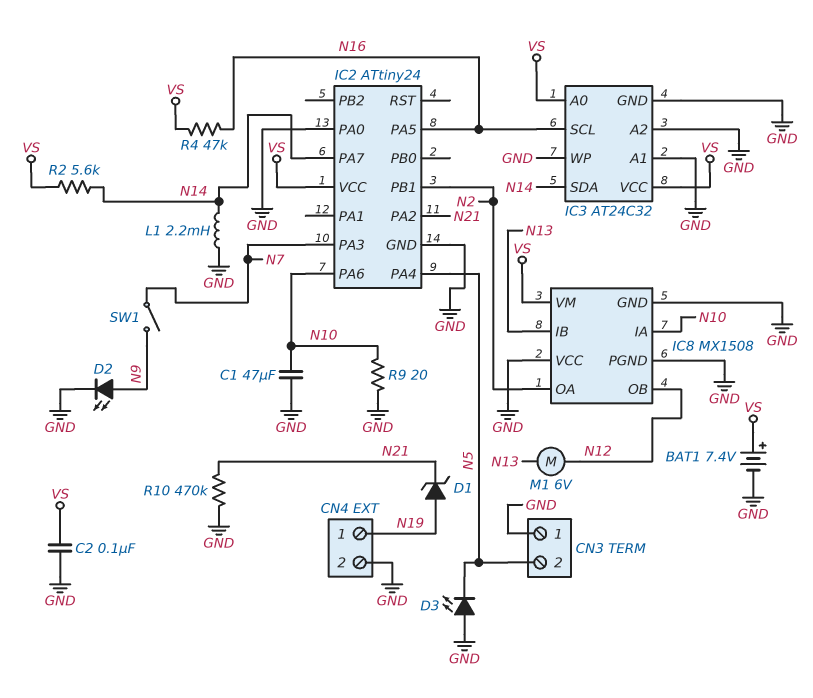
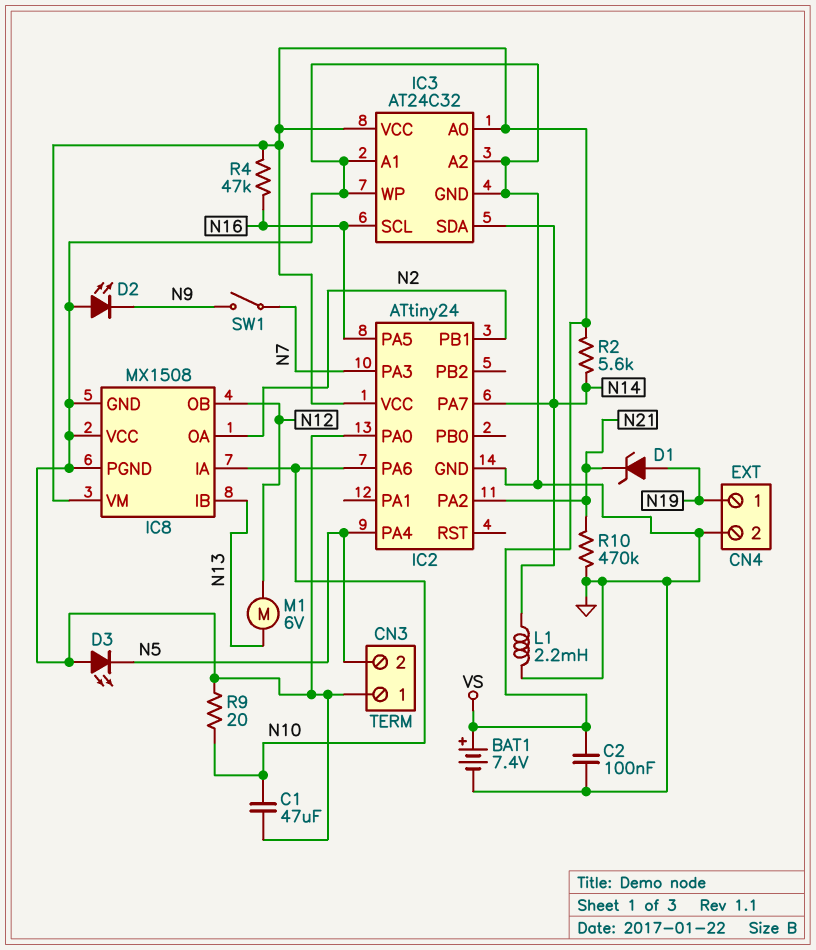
D2: LED (A N9, K GND) -> LED (A GND, K N9)

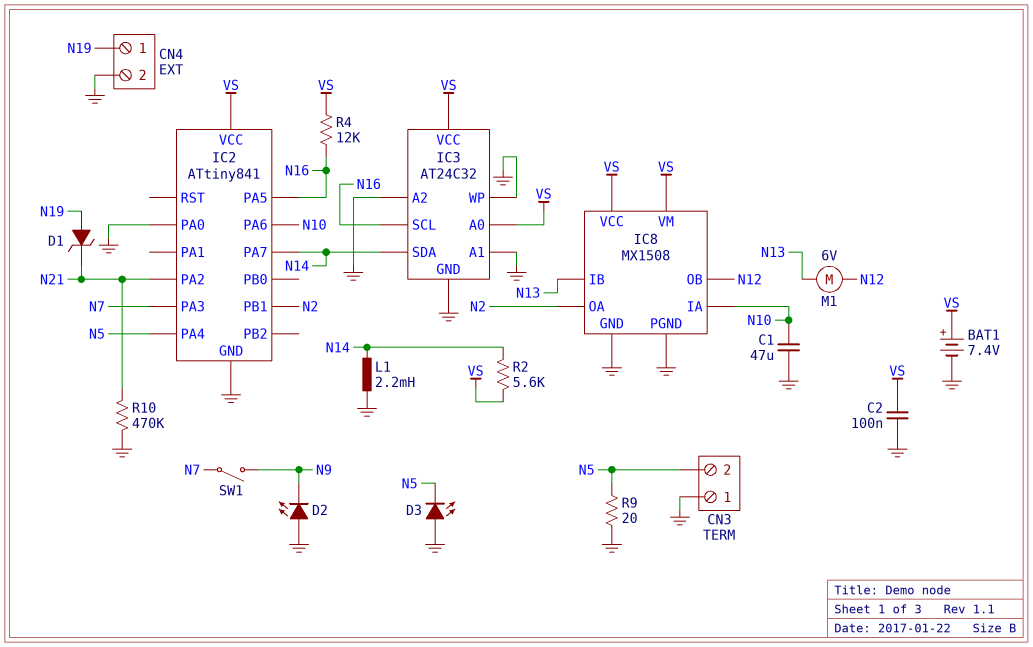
IC2: ATtiny24 -> ATtiny841
IC8 pin VCC: GND -> VS
R4: 47k (N16, VS) -> 12k (N16, VS)
R9: 20 (GND, N10) -> 20 (GND, N5)

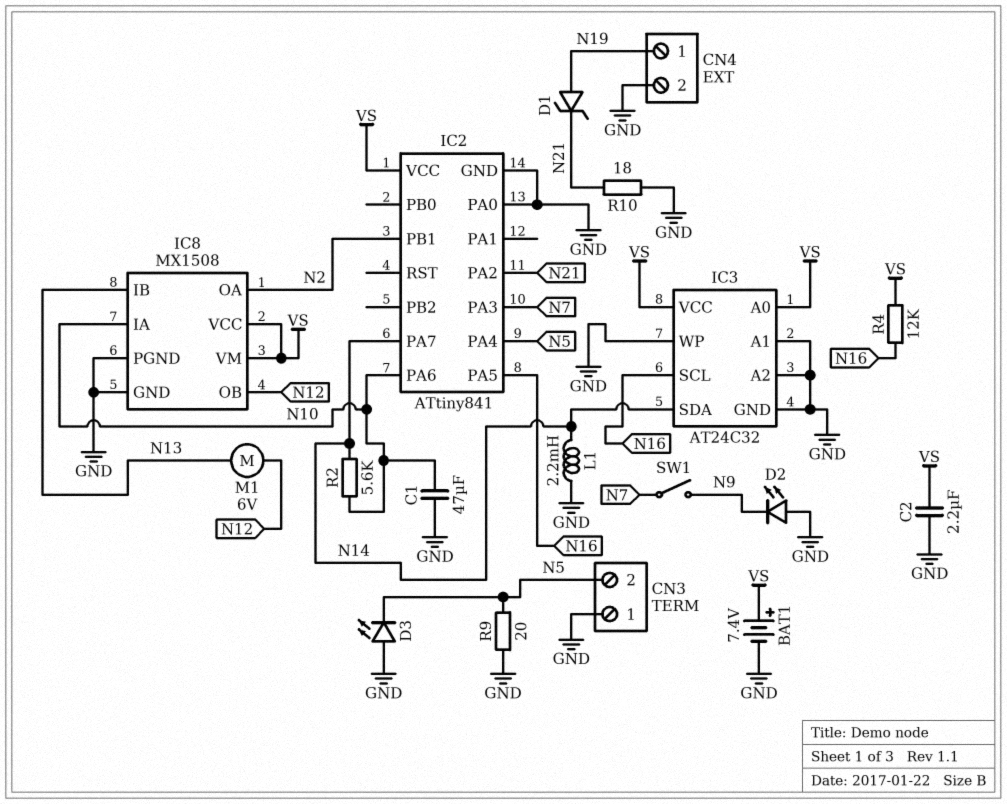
C2: 100nF (GND, VS) -> 2.2uF (GND, VS)
R2: 5.6k (N14, VS) -> 5.6k (N10, N14)
R10: 470k (GND, N21) -> 18 (GND, N21)

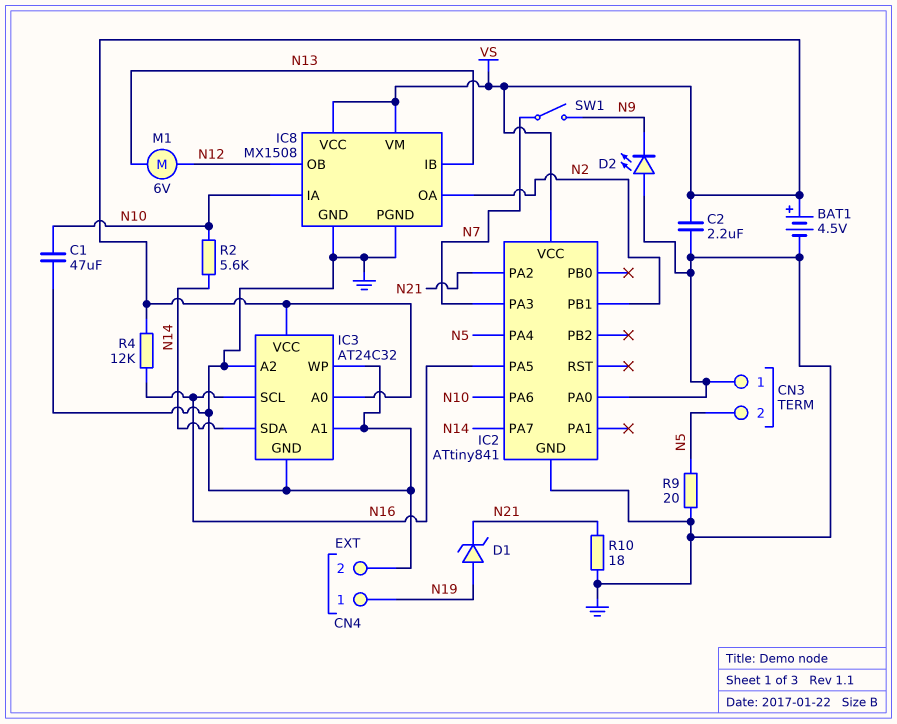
BAT1: 7.4V (plus VS, minus GND) -> 4.5V (plus VS, minus GND)
D3: LED (A GND, K N5) -> none
L1: 2.2mH (GND, N14) -> none

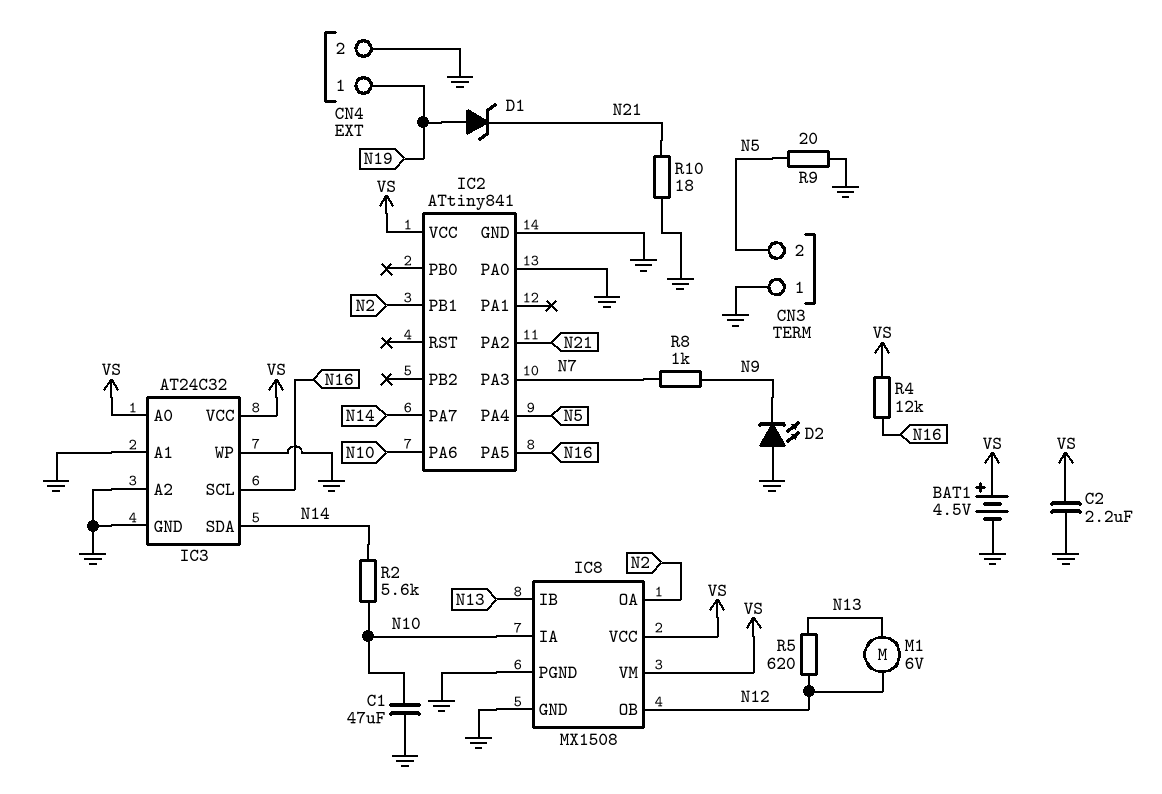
R5: none -> 620 (N12, N13)
R8: none -> 1k (N7, N9)
SW1: switch (N7, N9) -> none

